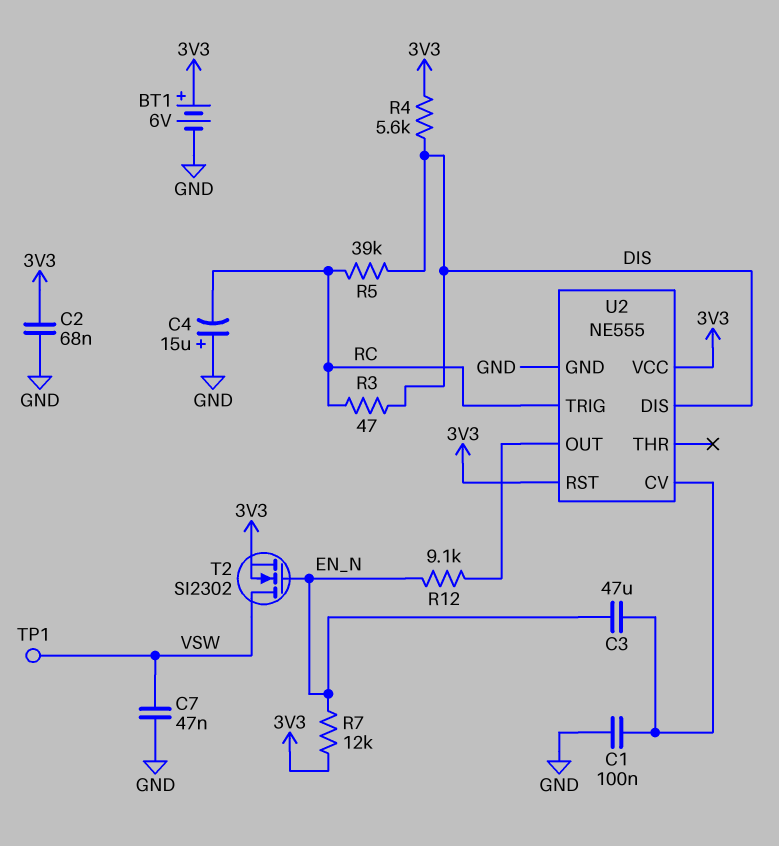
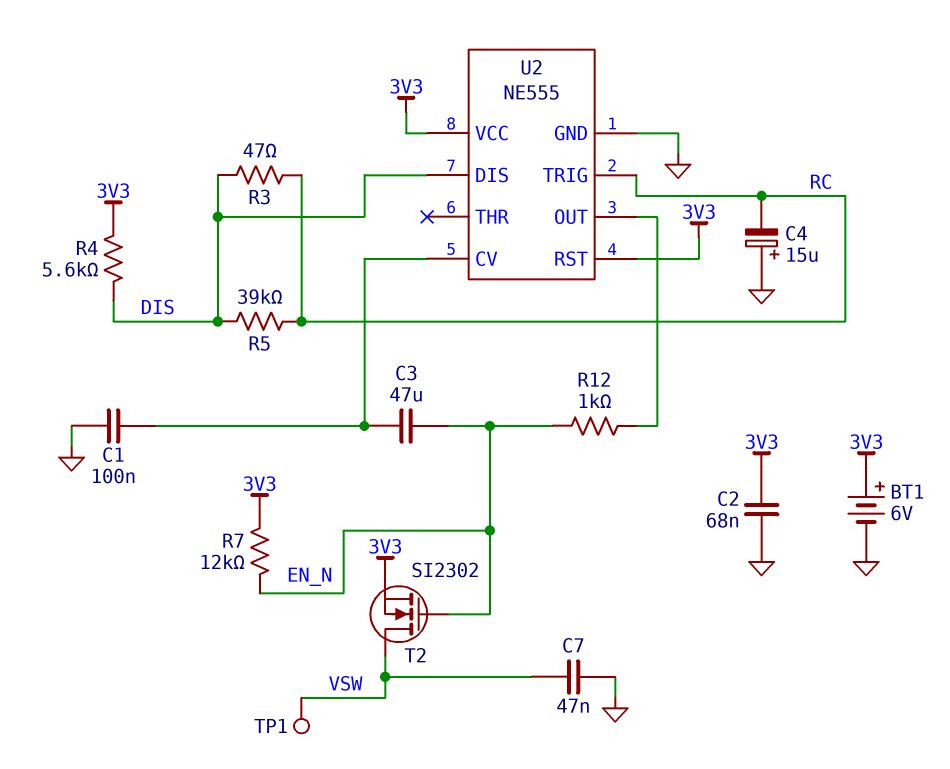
R12: 9.1k (EN_N, U2/OUT) -> 1k (EN_N, U2/OUT)

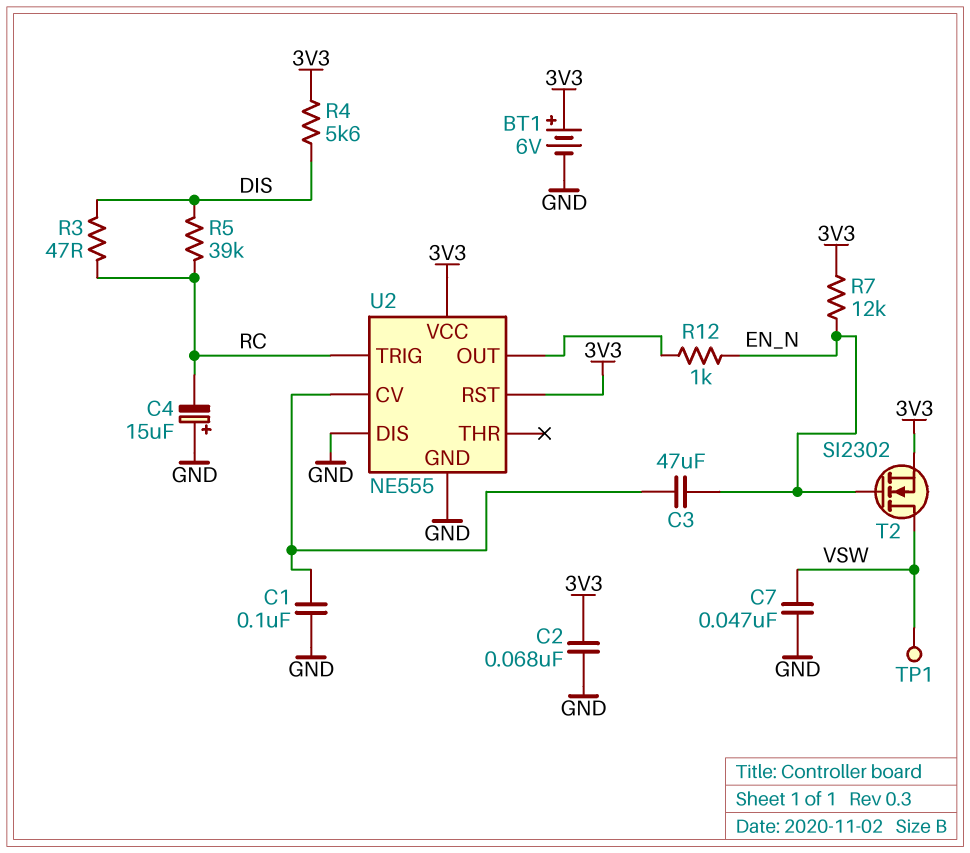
U2 pin DIS: DIS -> GND

